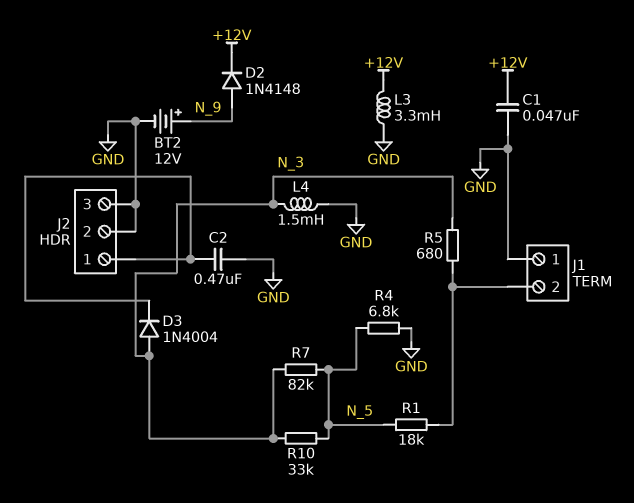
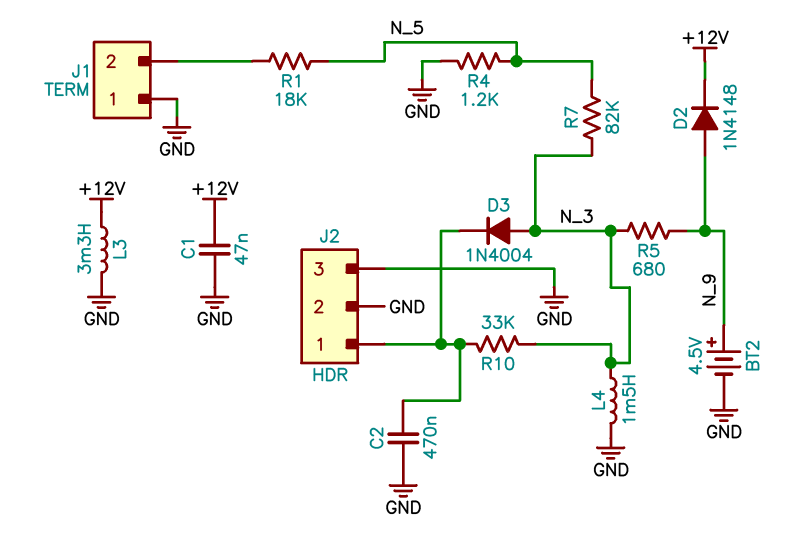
BT2: 12V (plus N_9, minus GND) -> 4.5V (plus N_9, minus GND)
R4: 6.8k (GND, N_5) -> 1.2k (GND, N_5)
R5: 680 (J1/2, N_3) -> 680 (N_3, N_9)
R10: 33k (N_3, N_5) -> 33k (J2/1, N_3)

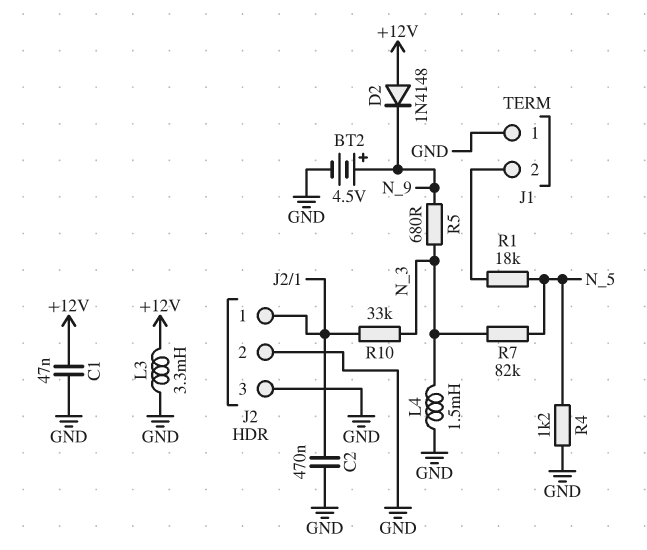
D2: diode 1N4148 (A N_9, K +12V) -> diode 1N4148 (A +12V, K N_9)
D3: diode 1N4004 (A N_3, K J2/1) -> none

